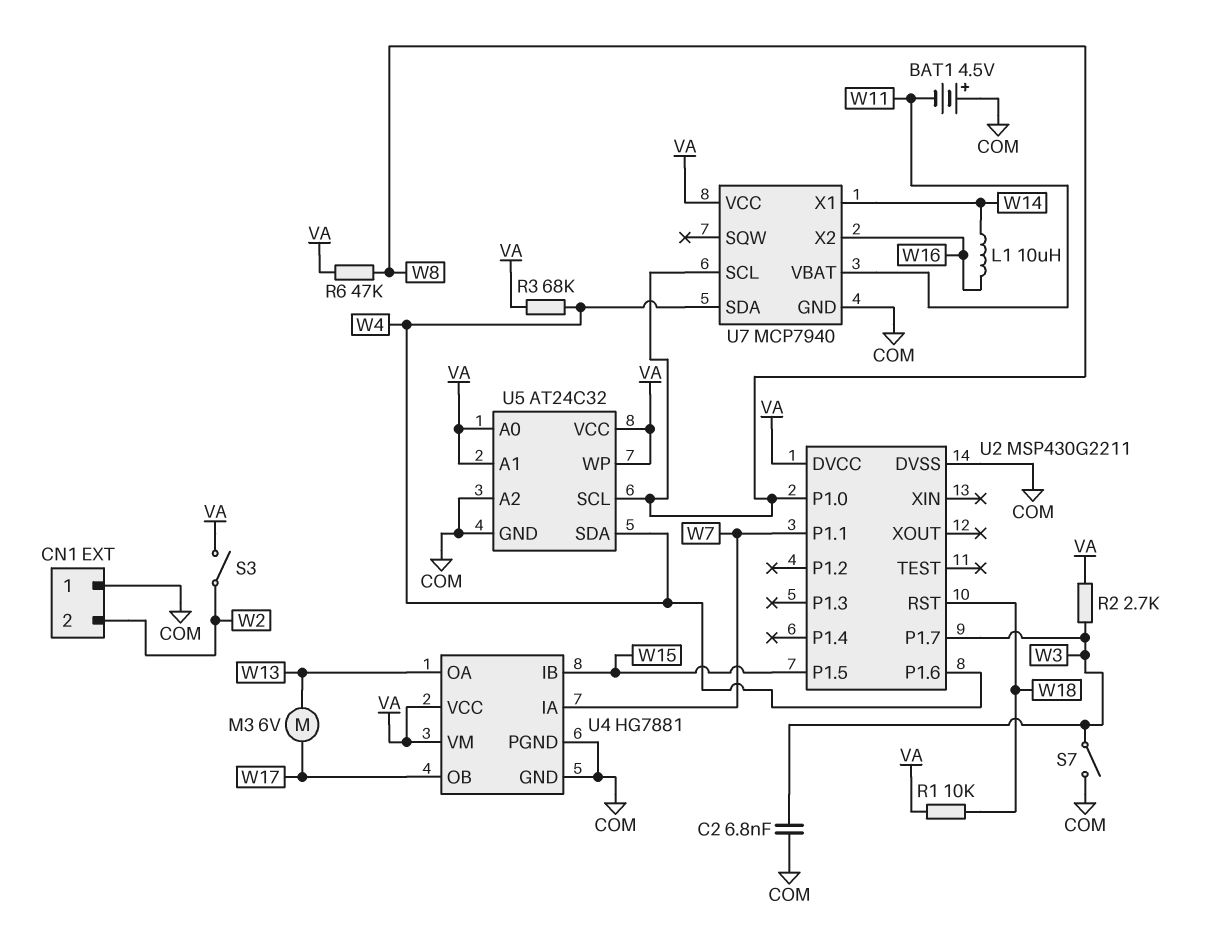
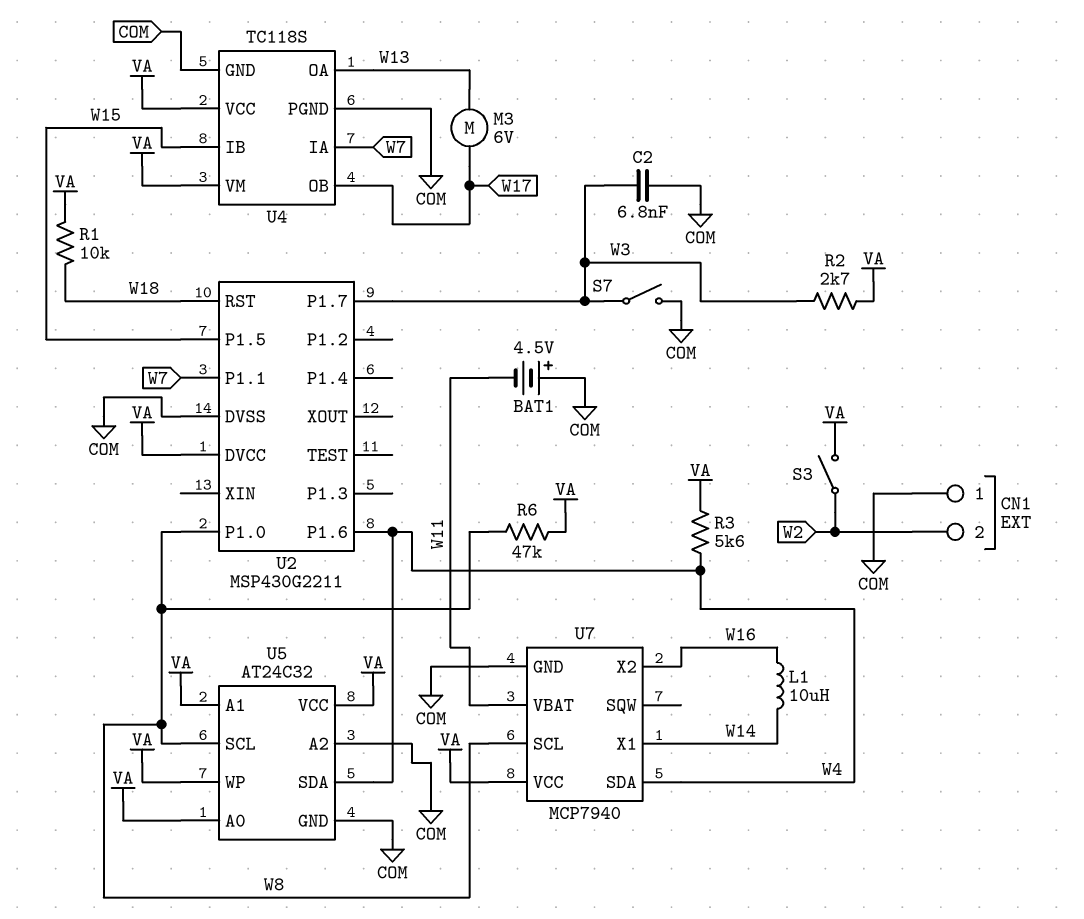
R3: 68k (VA, W4) -> 5.6k (VA, W4)
U4: HG7881 -> TC118S

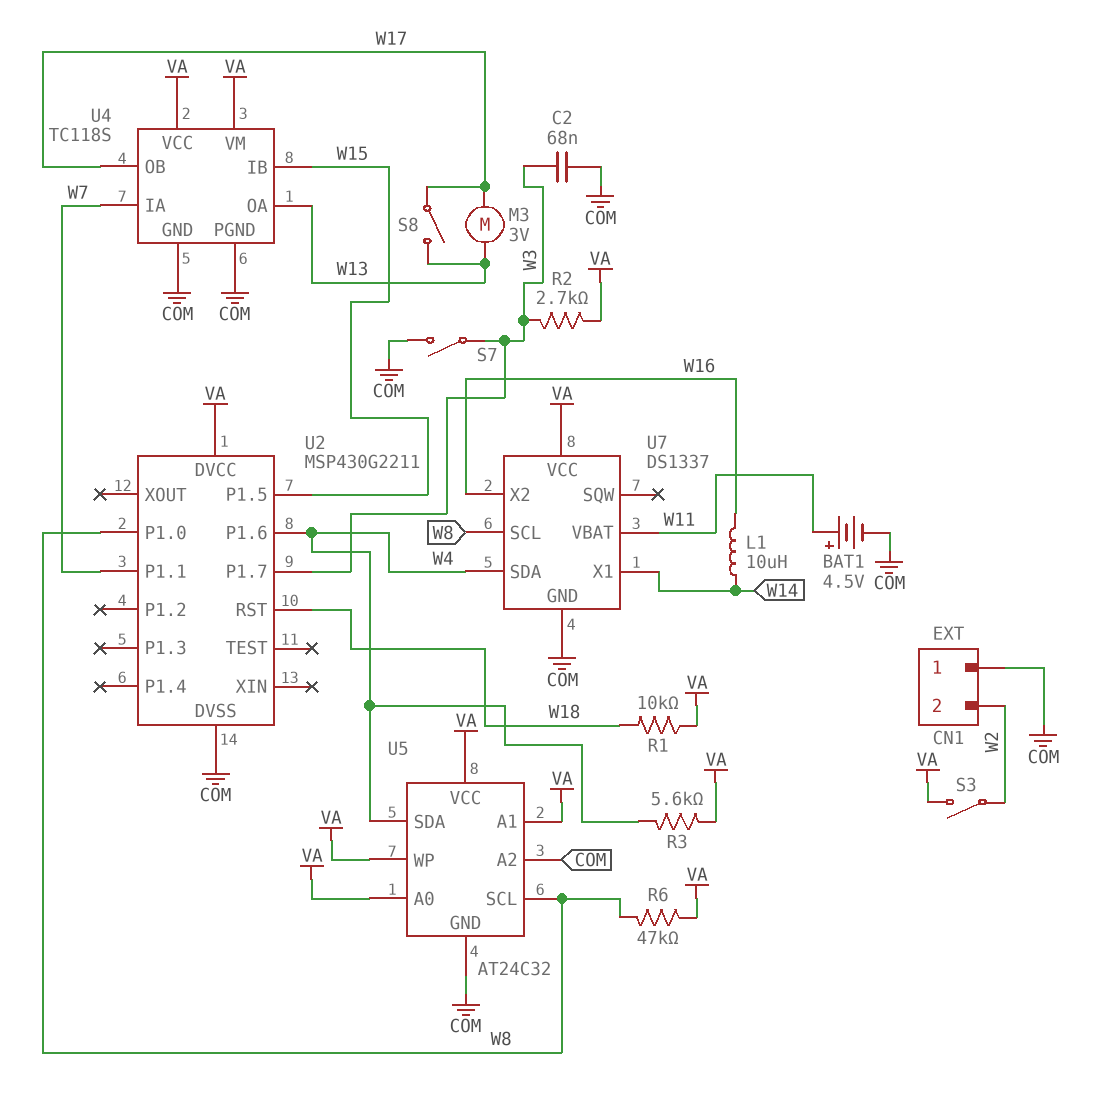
BAT1: 4.5V (plus COM, minus W11) -> 4.5V (plus W11, minus COM)
C2: 6.8nF (COM, W3) -> 68nF (COM, W3)
M3: motor 6V (W13, W17) -> motor 3V (W13, W17)
S8: none -> switch (W13, W17)
U7: MCP7940 -> DS1337

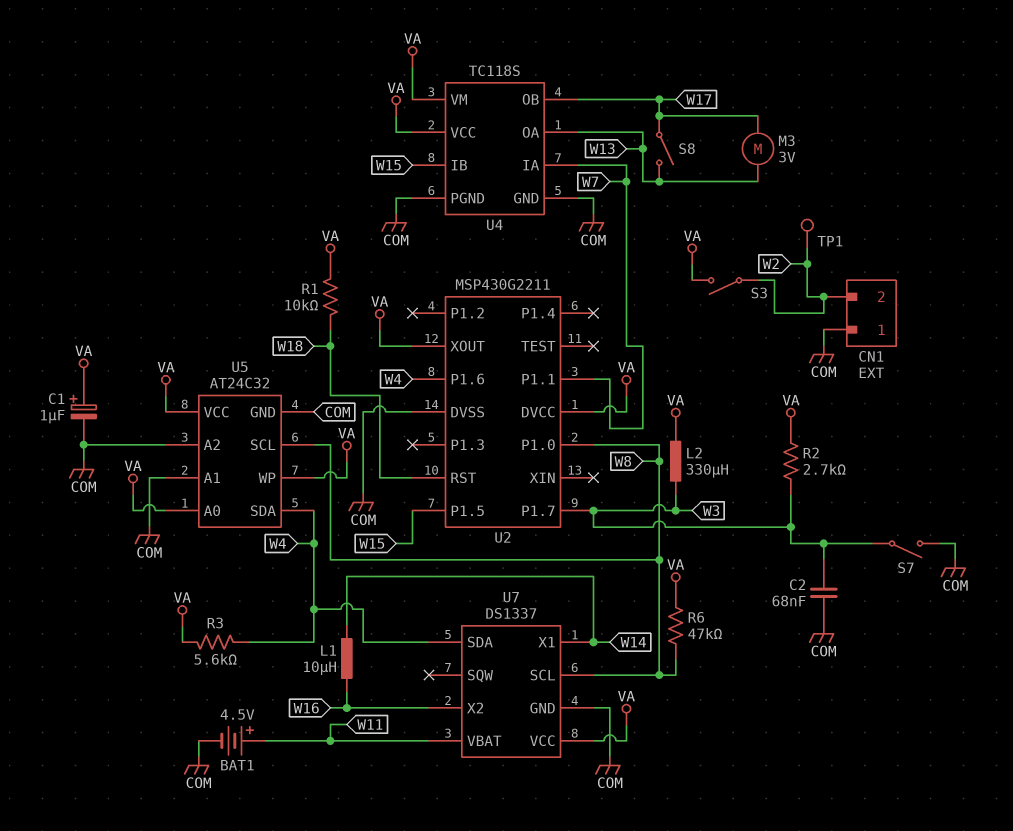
C1: none -> 1uF (plus VA, minus COM)
L2: none -> 330uH (VA, W3)
TP1: none -> test point (W2)
U2 pin XOUT: none -> VA
U5 pin A1: VA -> COM

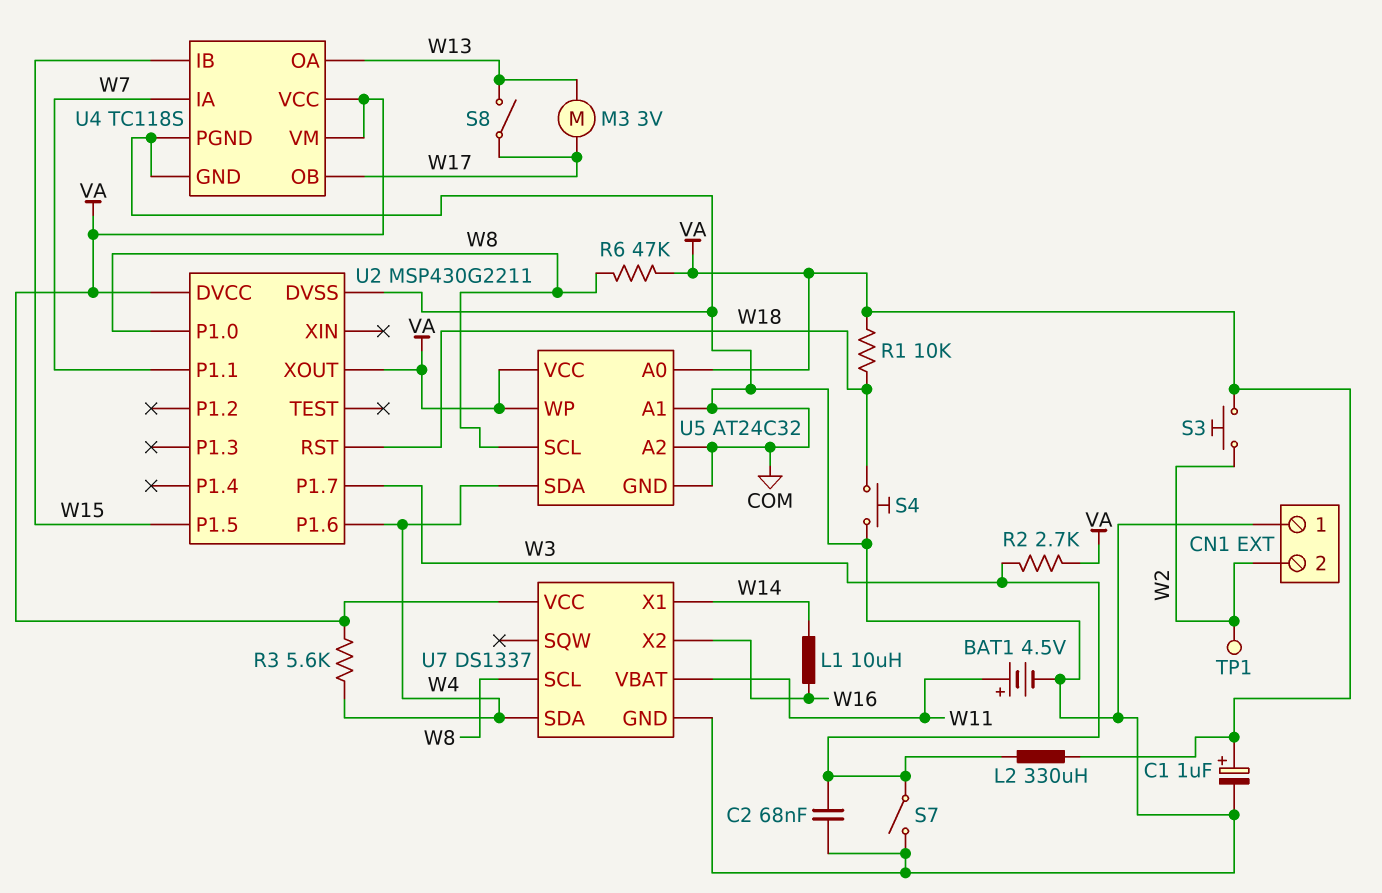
S3: switch (VA, W2) -> button (VA, W2)
S4: none -> button (COM, W18)

